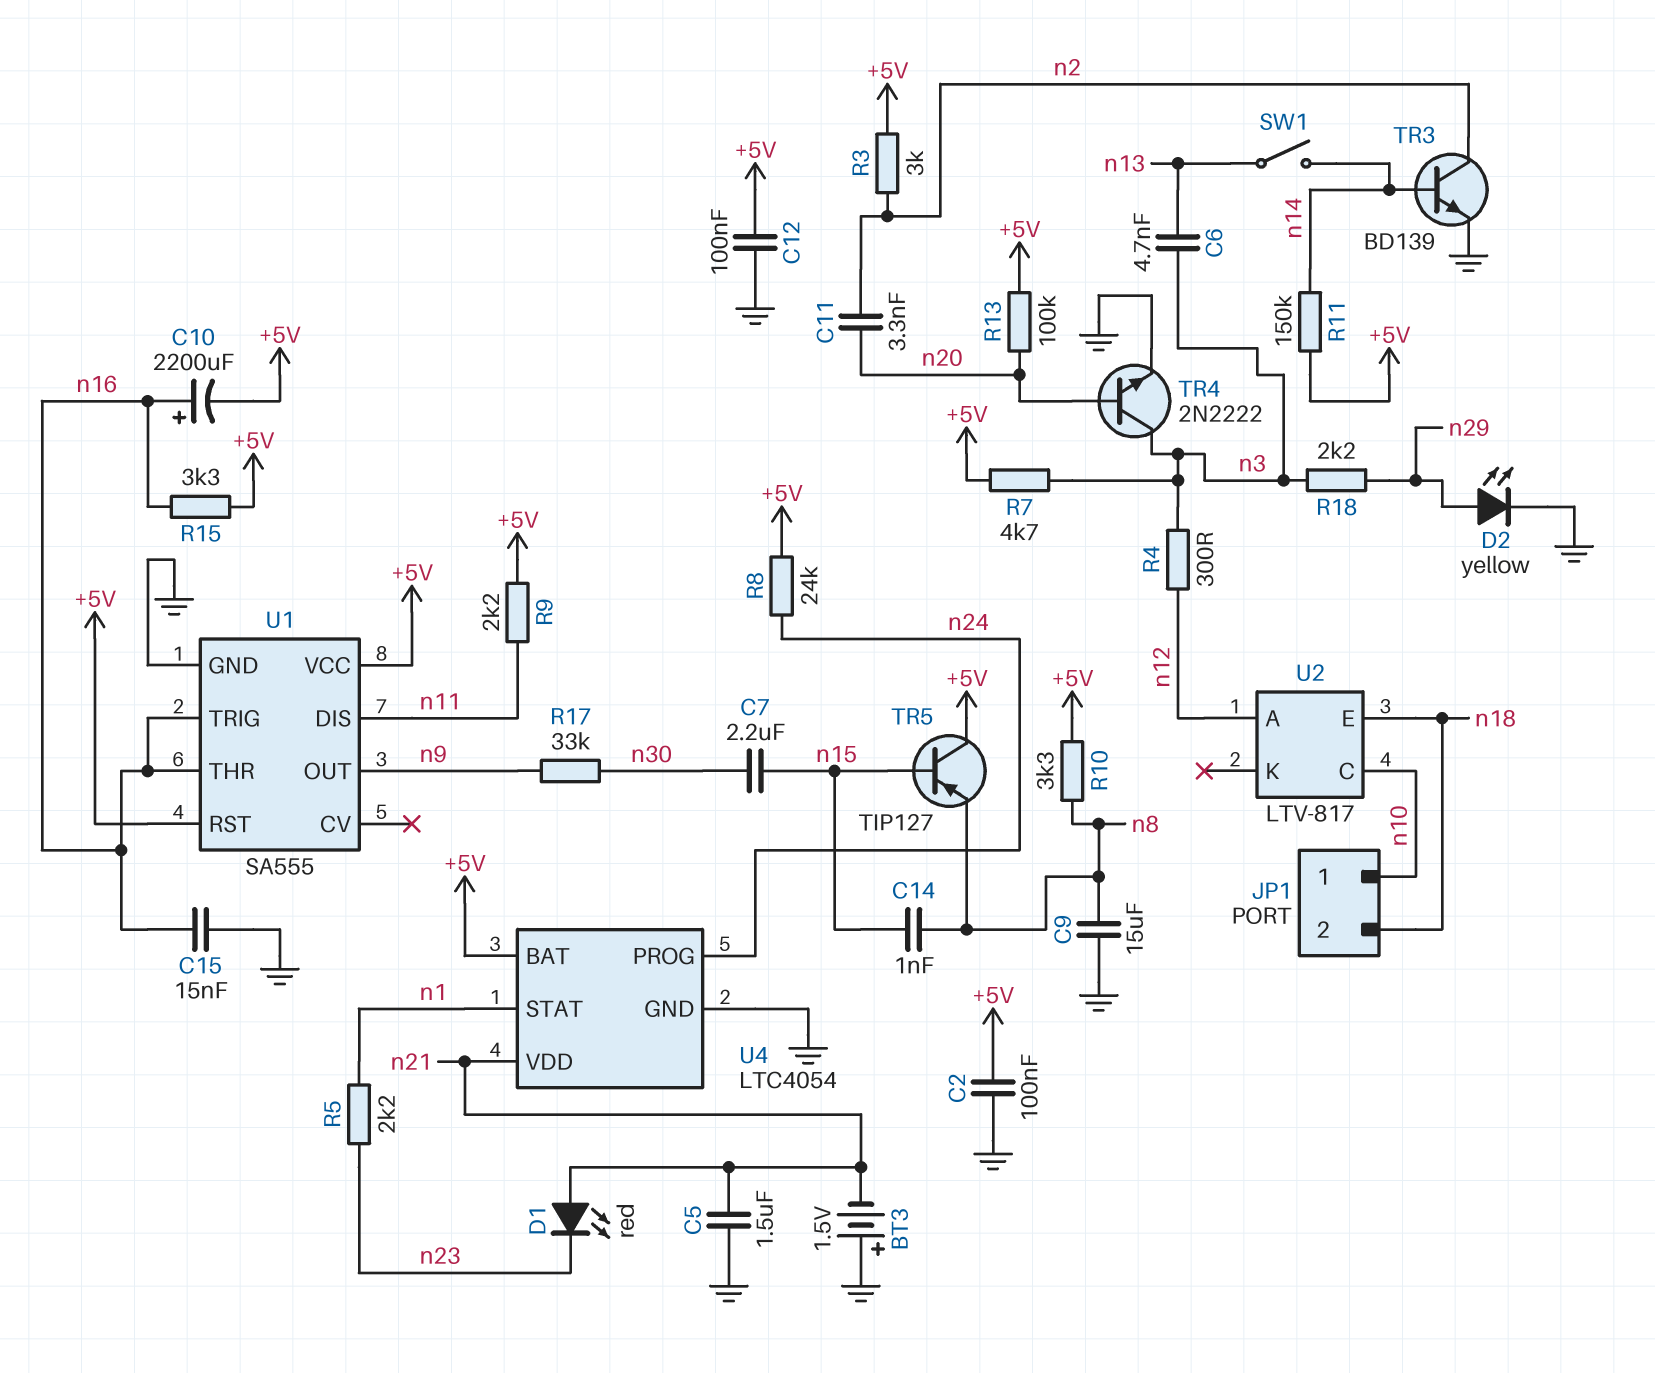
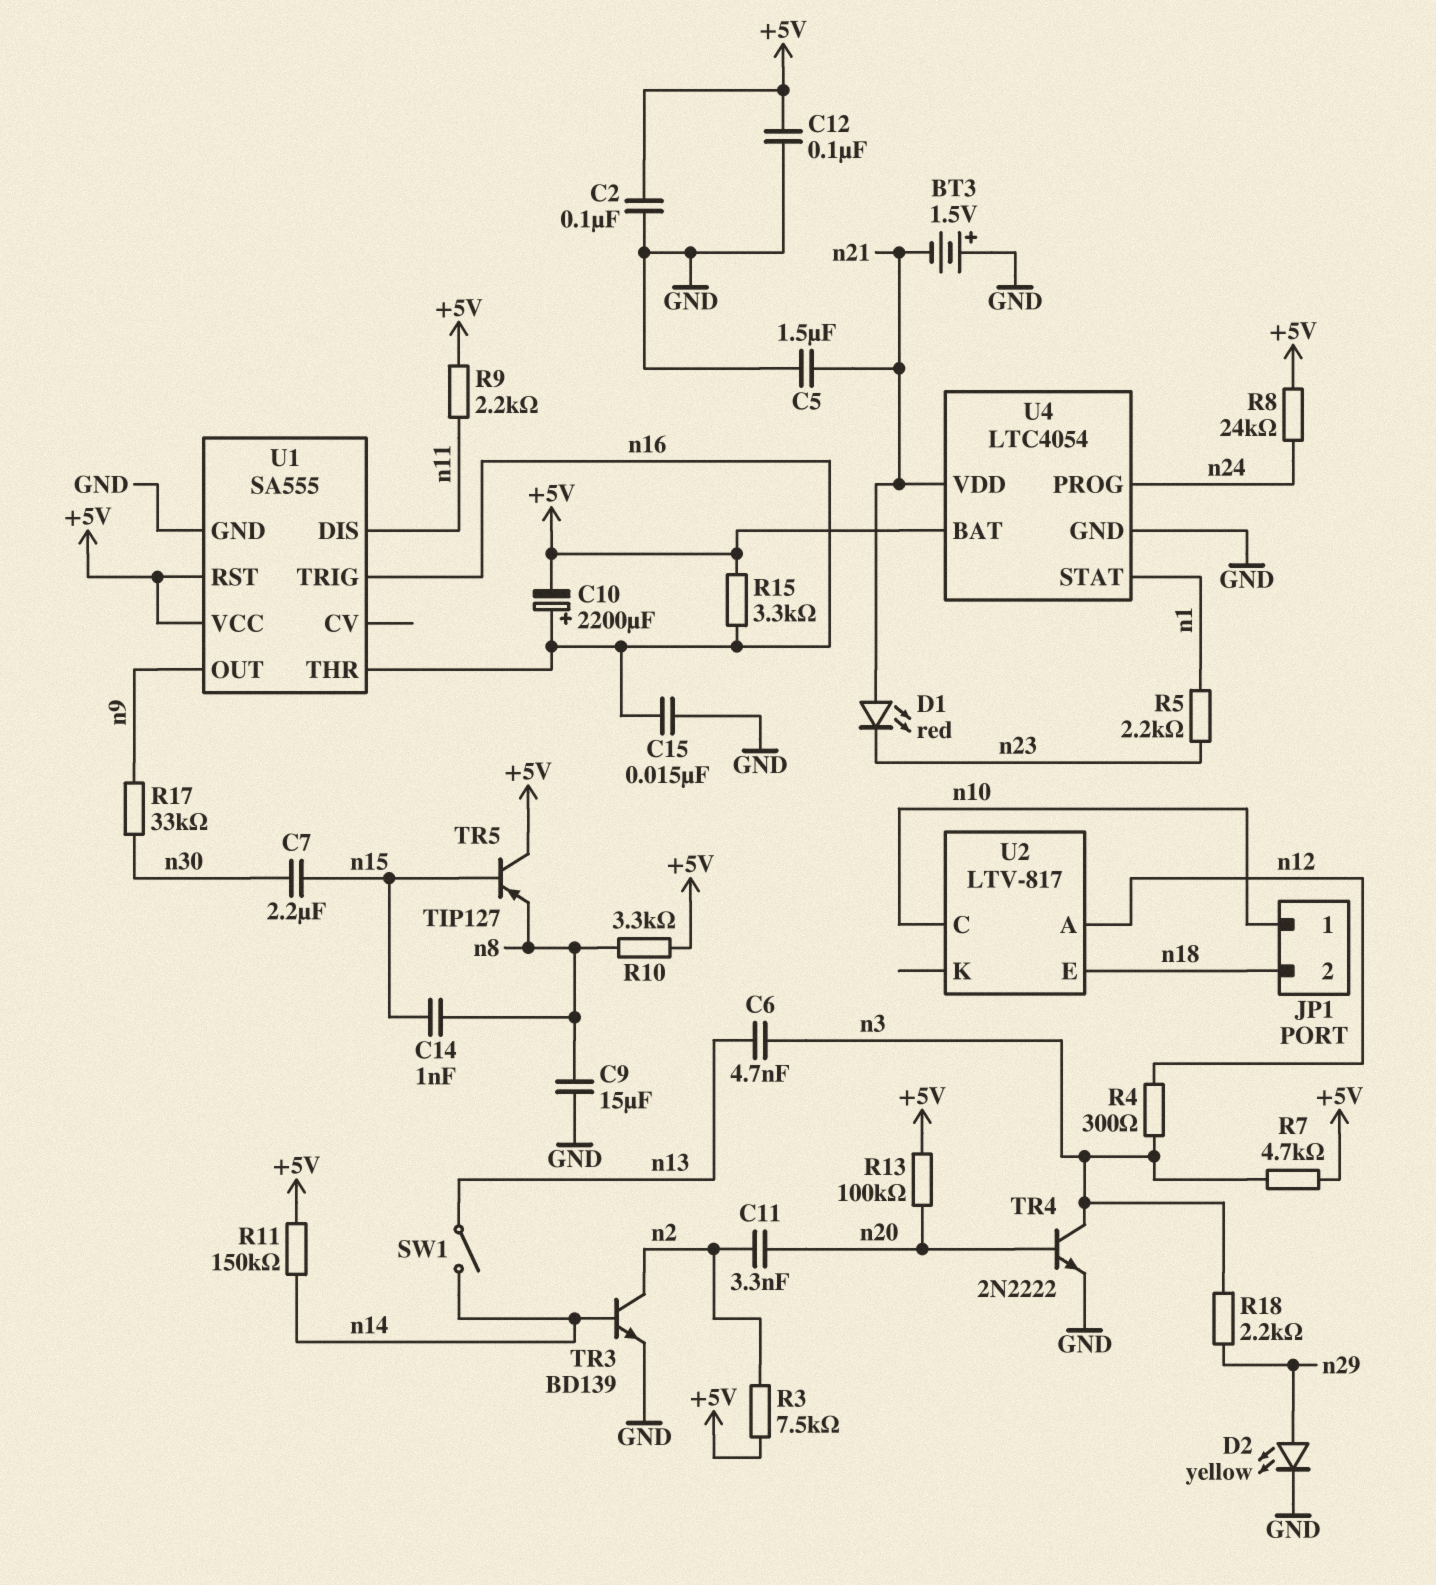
R3: 3k (+5V, n2) -> 7.5k (+5V, n2)

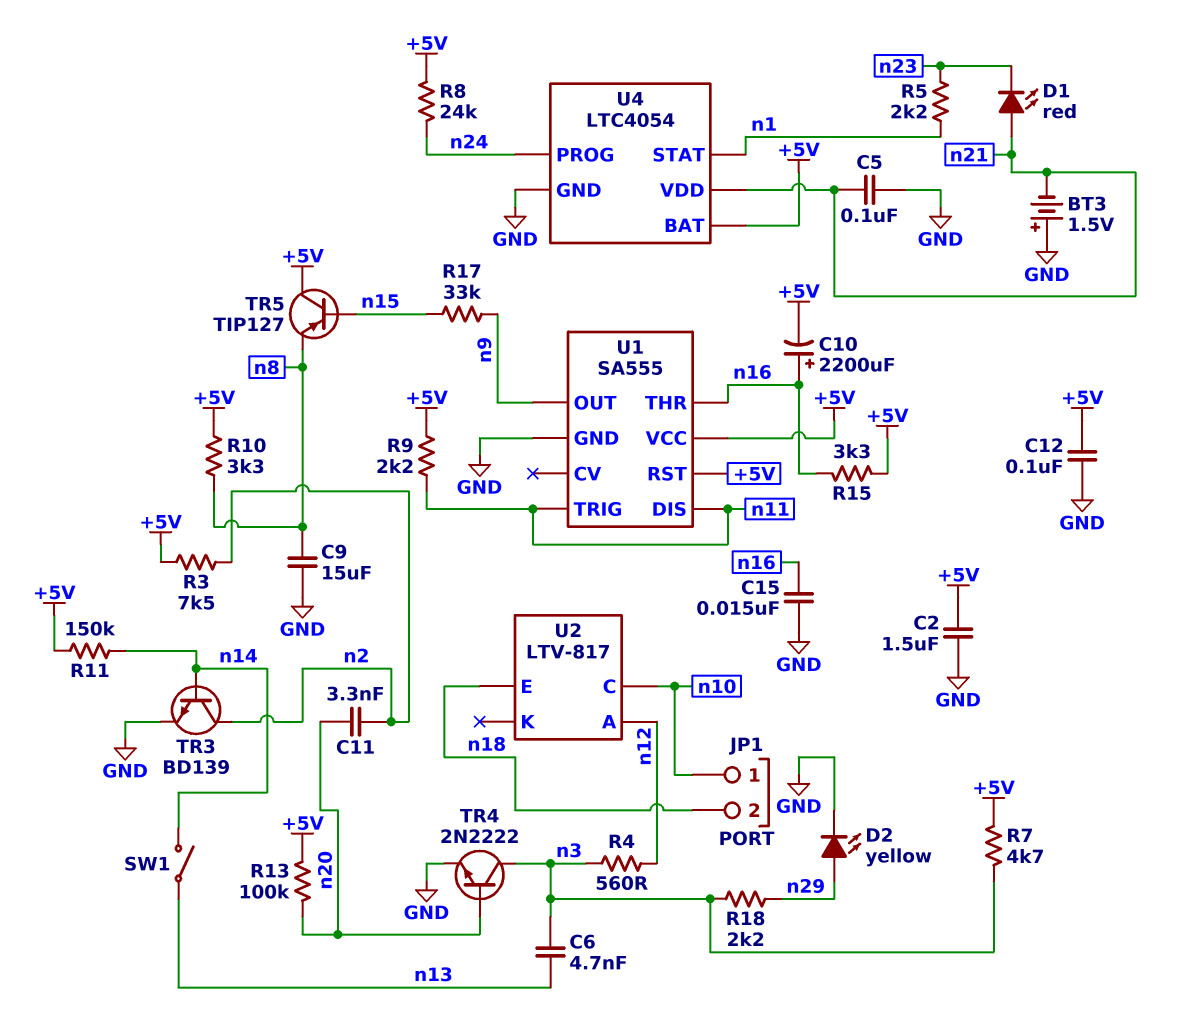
C2: 100nF (+5V, GND) -> 1.5uF (+5V, GND)
C5: 1.5uF (GND, n21) -> 100nF (GND, n21)
C7: 2.2uF (n15, n30) -> none
C14: 1nF (n8, n15) -> none
R4: 300 (n3, n12) -> 560 (n3, n12)
R17: 33k (n9, n30) -> 33k (n9, n15)
U1 pin TRIG: n16 -> n11

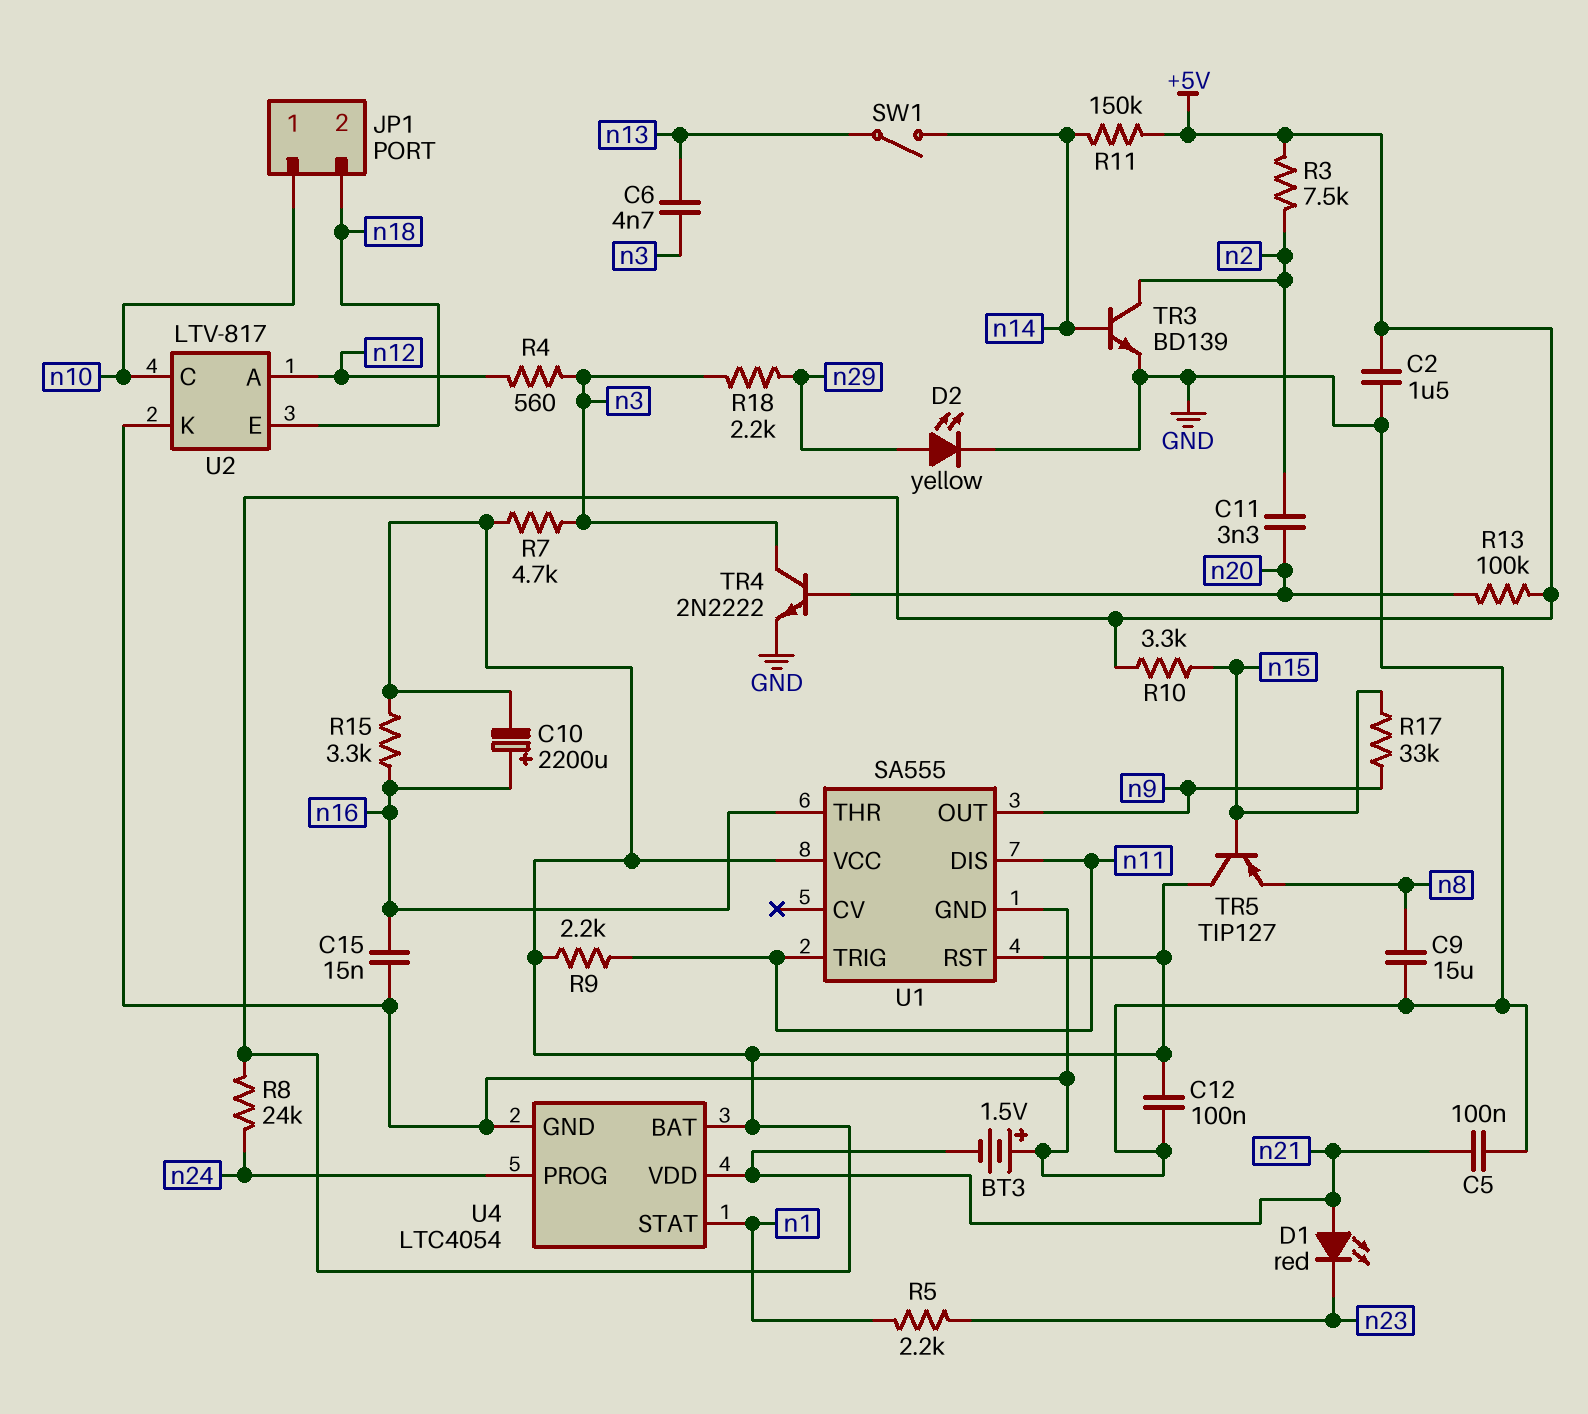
R10: 3.3k (+5V, n8) -> 3.3k (+5V, n15)
U2 pin K: none -> GND

